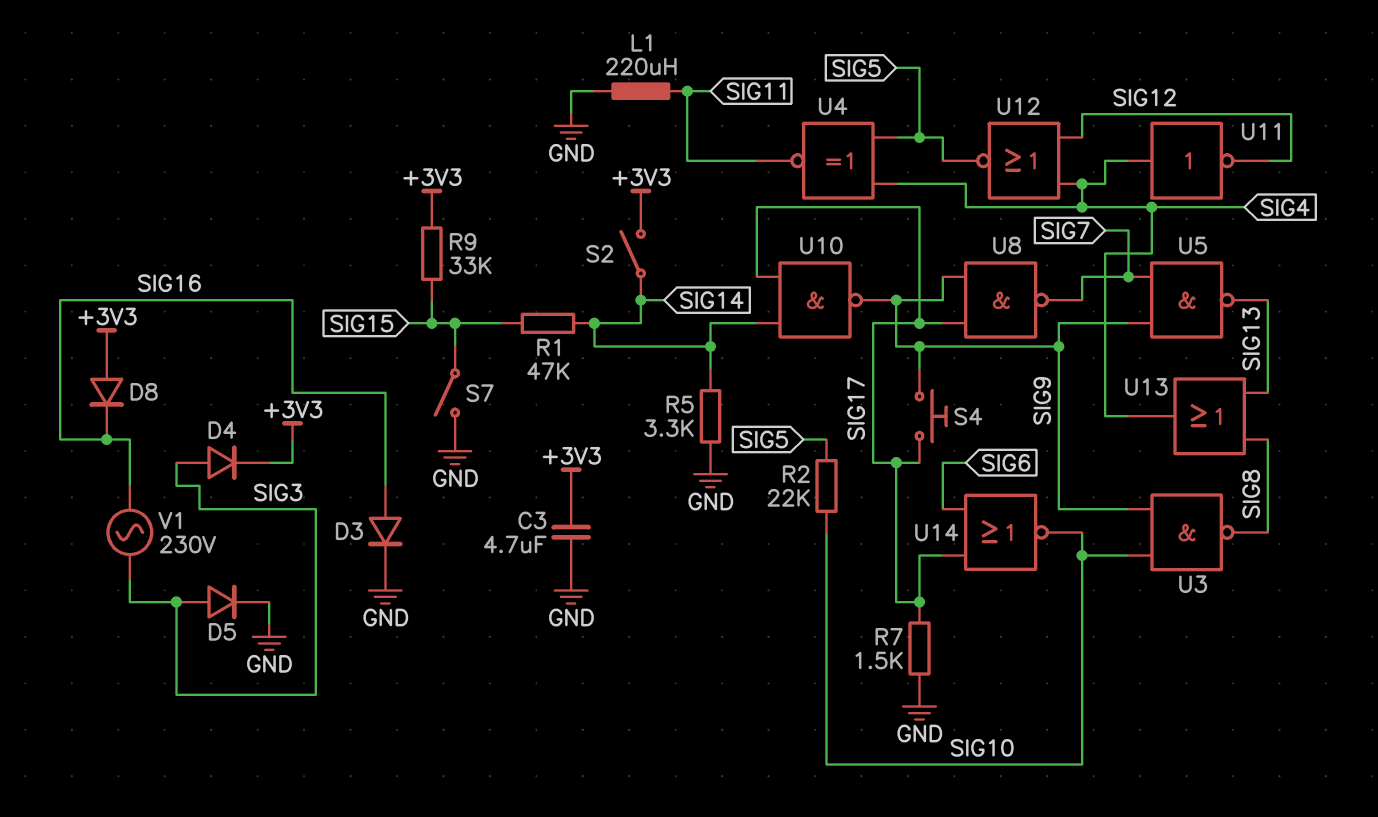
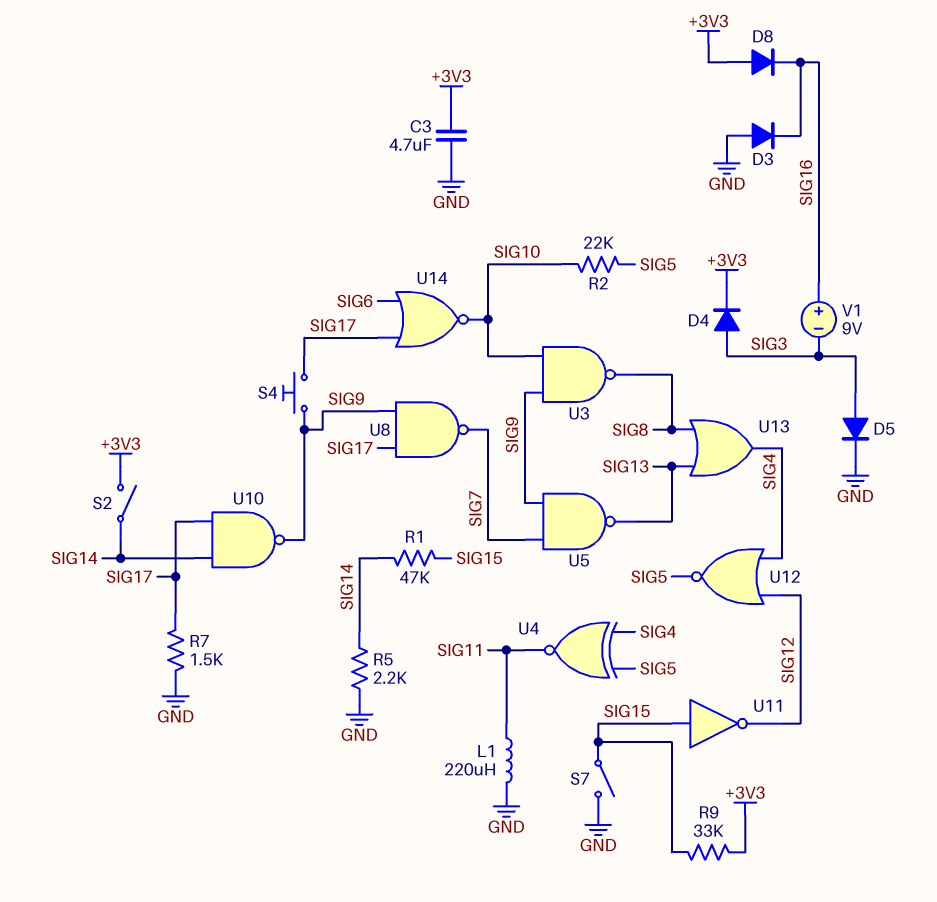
D3: diode (A SIG16, K GND) -> diode (A GND, K SIG16)
R5: 3.3k (GND, SIG14) -> 2.2k (GND, SIG14)
U11: NOT (in SIG4, out SIG12) -> NOT (in SIG15, out SIG12)
V1: AC 230V (SIG3, SIG16) -> 9V (plus SIG16, minus SIG3)

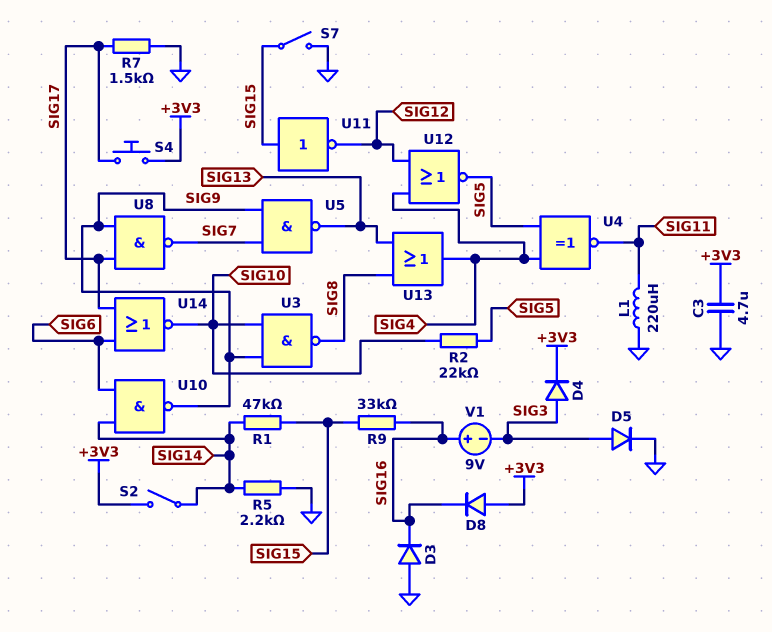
R9: 33k (+3V3, SIG15) -> 33k (SIG15, SIG16)
S4: button (SIG9, SIG17) -> button (+3V3, SIG17)
U10: NAND (in SIG14, in SIG17, out SIG9) -> NAND (in SIG6, in SIG14, out SIG9)

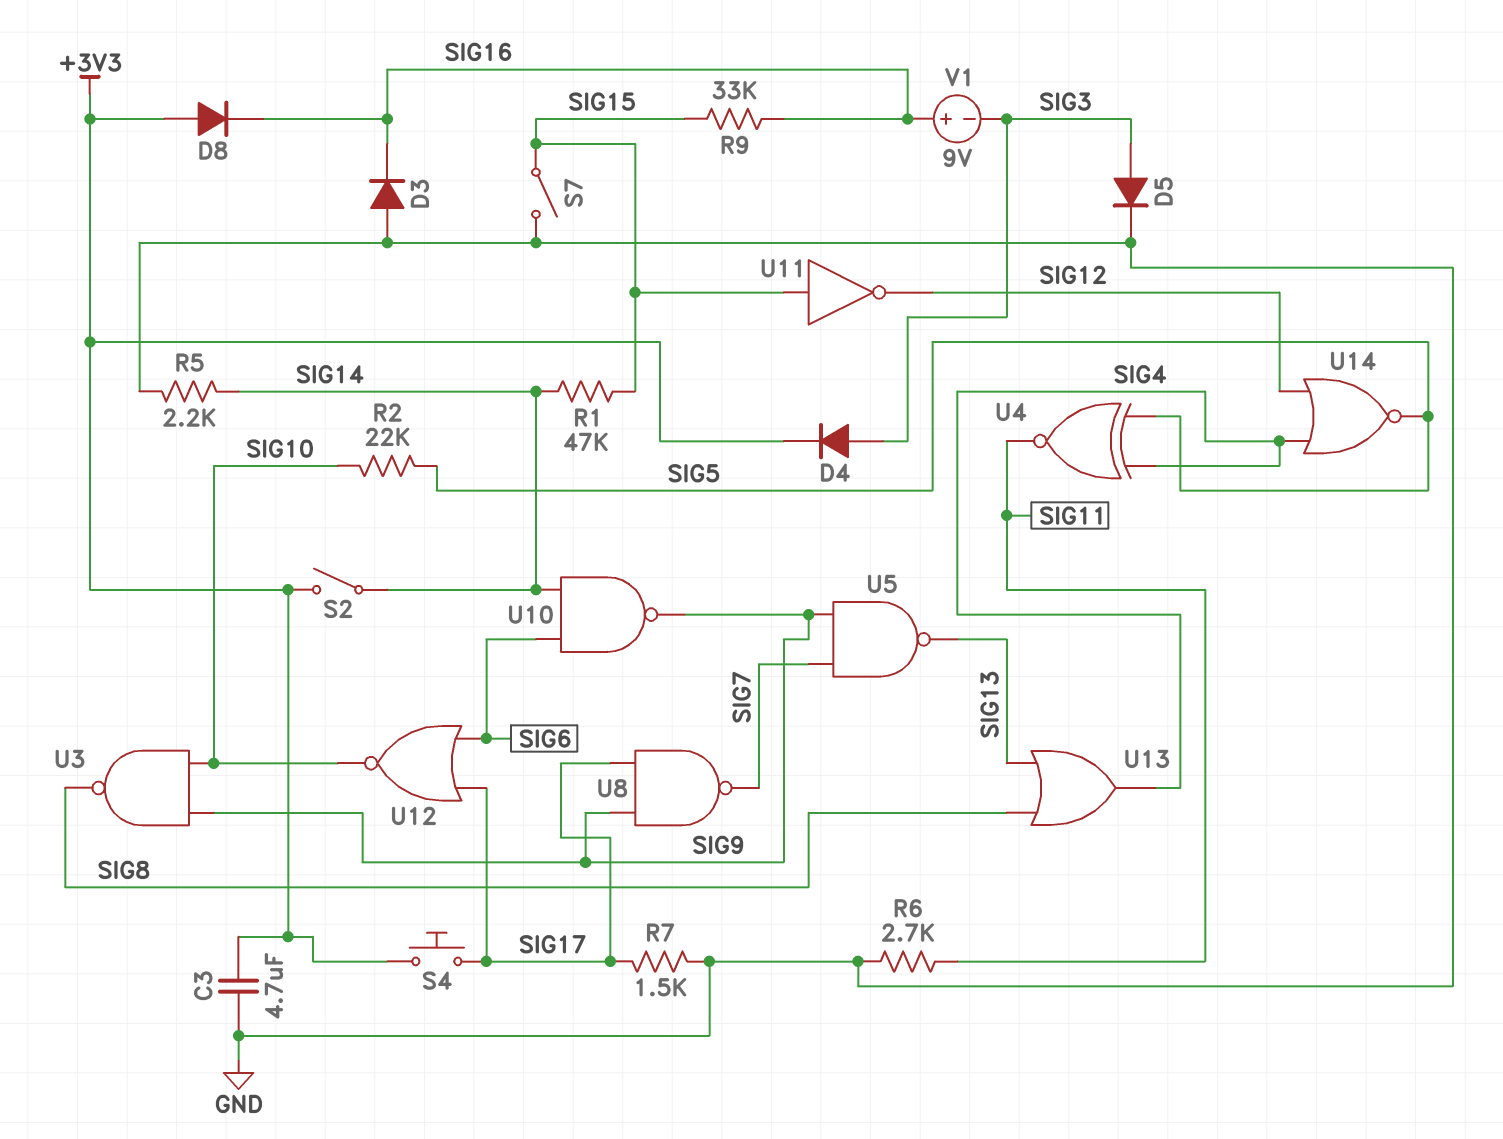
L1: 220uH (GND, SIG11) -> none
R6: none -> 2.7k (GND, SIG11)
U12: NOR (in SIG4, in SIG12, out SIG5) -> NOR (in SIG6, in SIG17, out SIG10)
U14: NOR (in SIG6, in SIG17, out SIG10) -> NOR (in SIG4, in SIG12, out SIG5)

